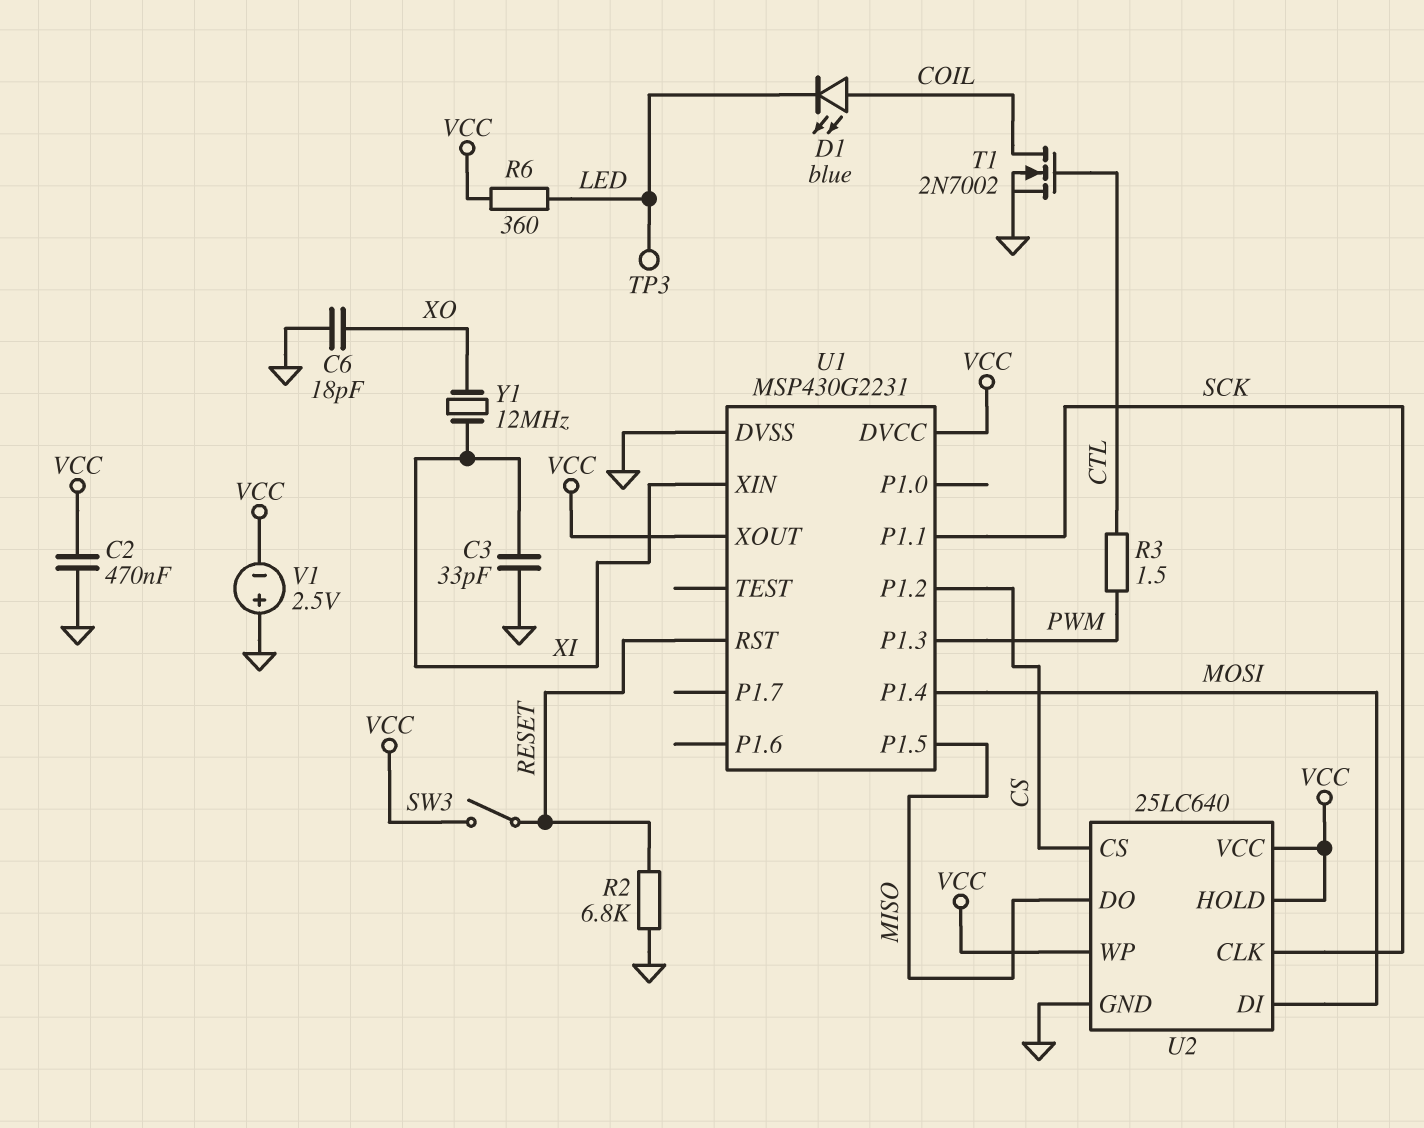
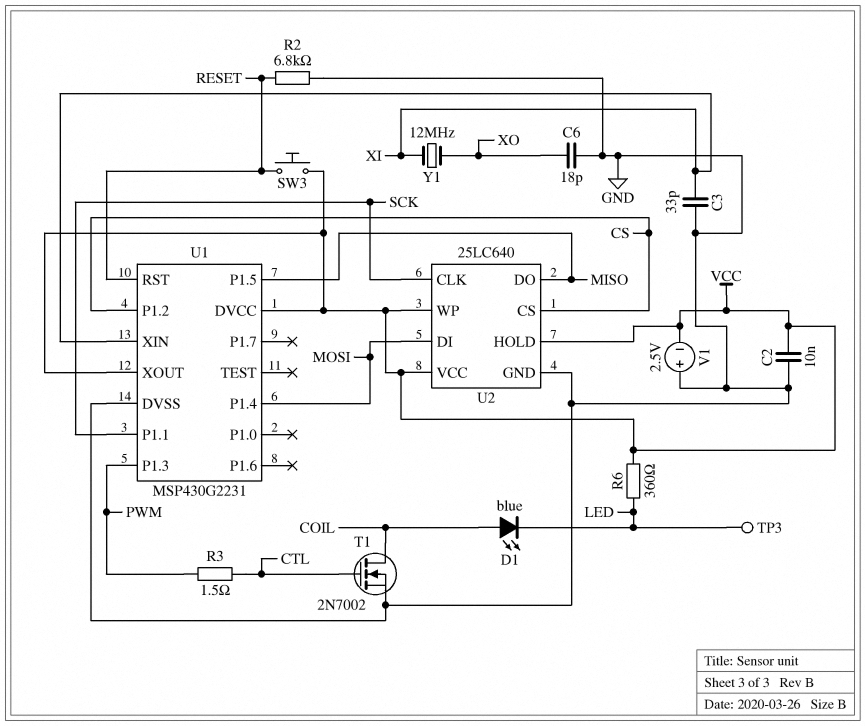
C2: 470nF (GND, VCC) -> 10nF (GND, VCC)
SW3: switch (RESET, VCC) -> button (RESET, VCC)

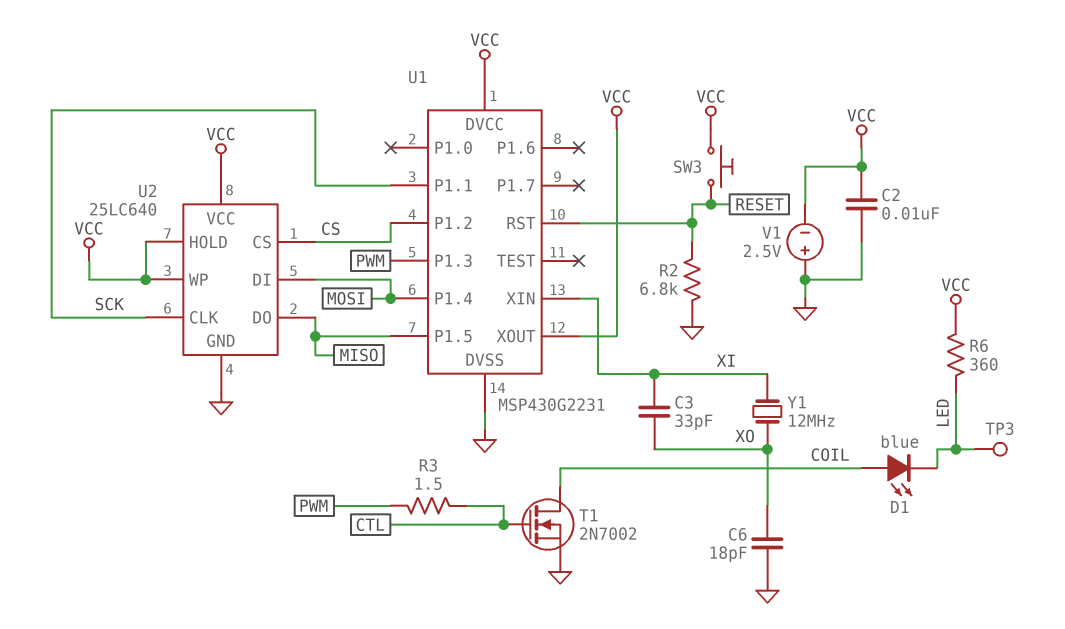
C3: 33pF (GND, XI) -> 33pF (XI, XO)

